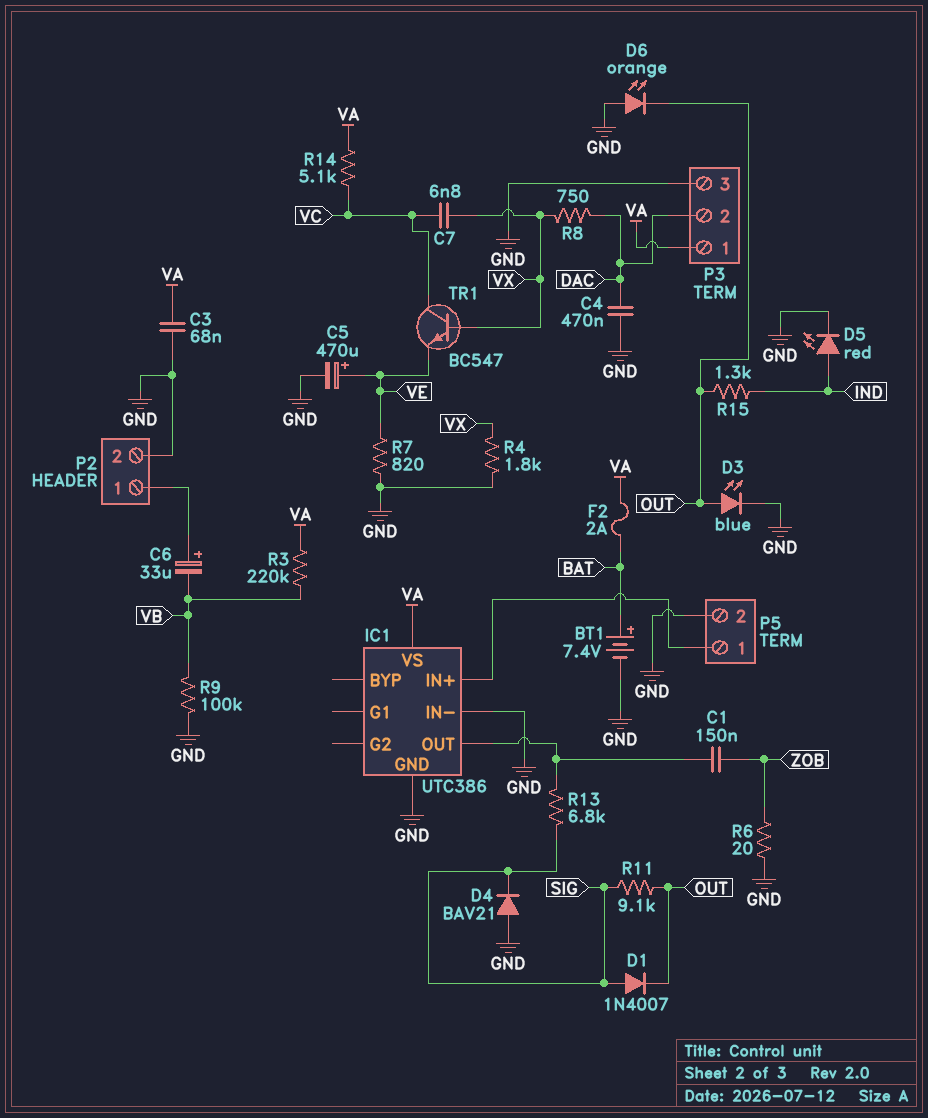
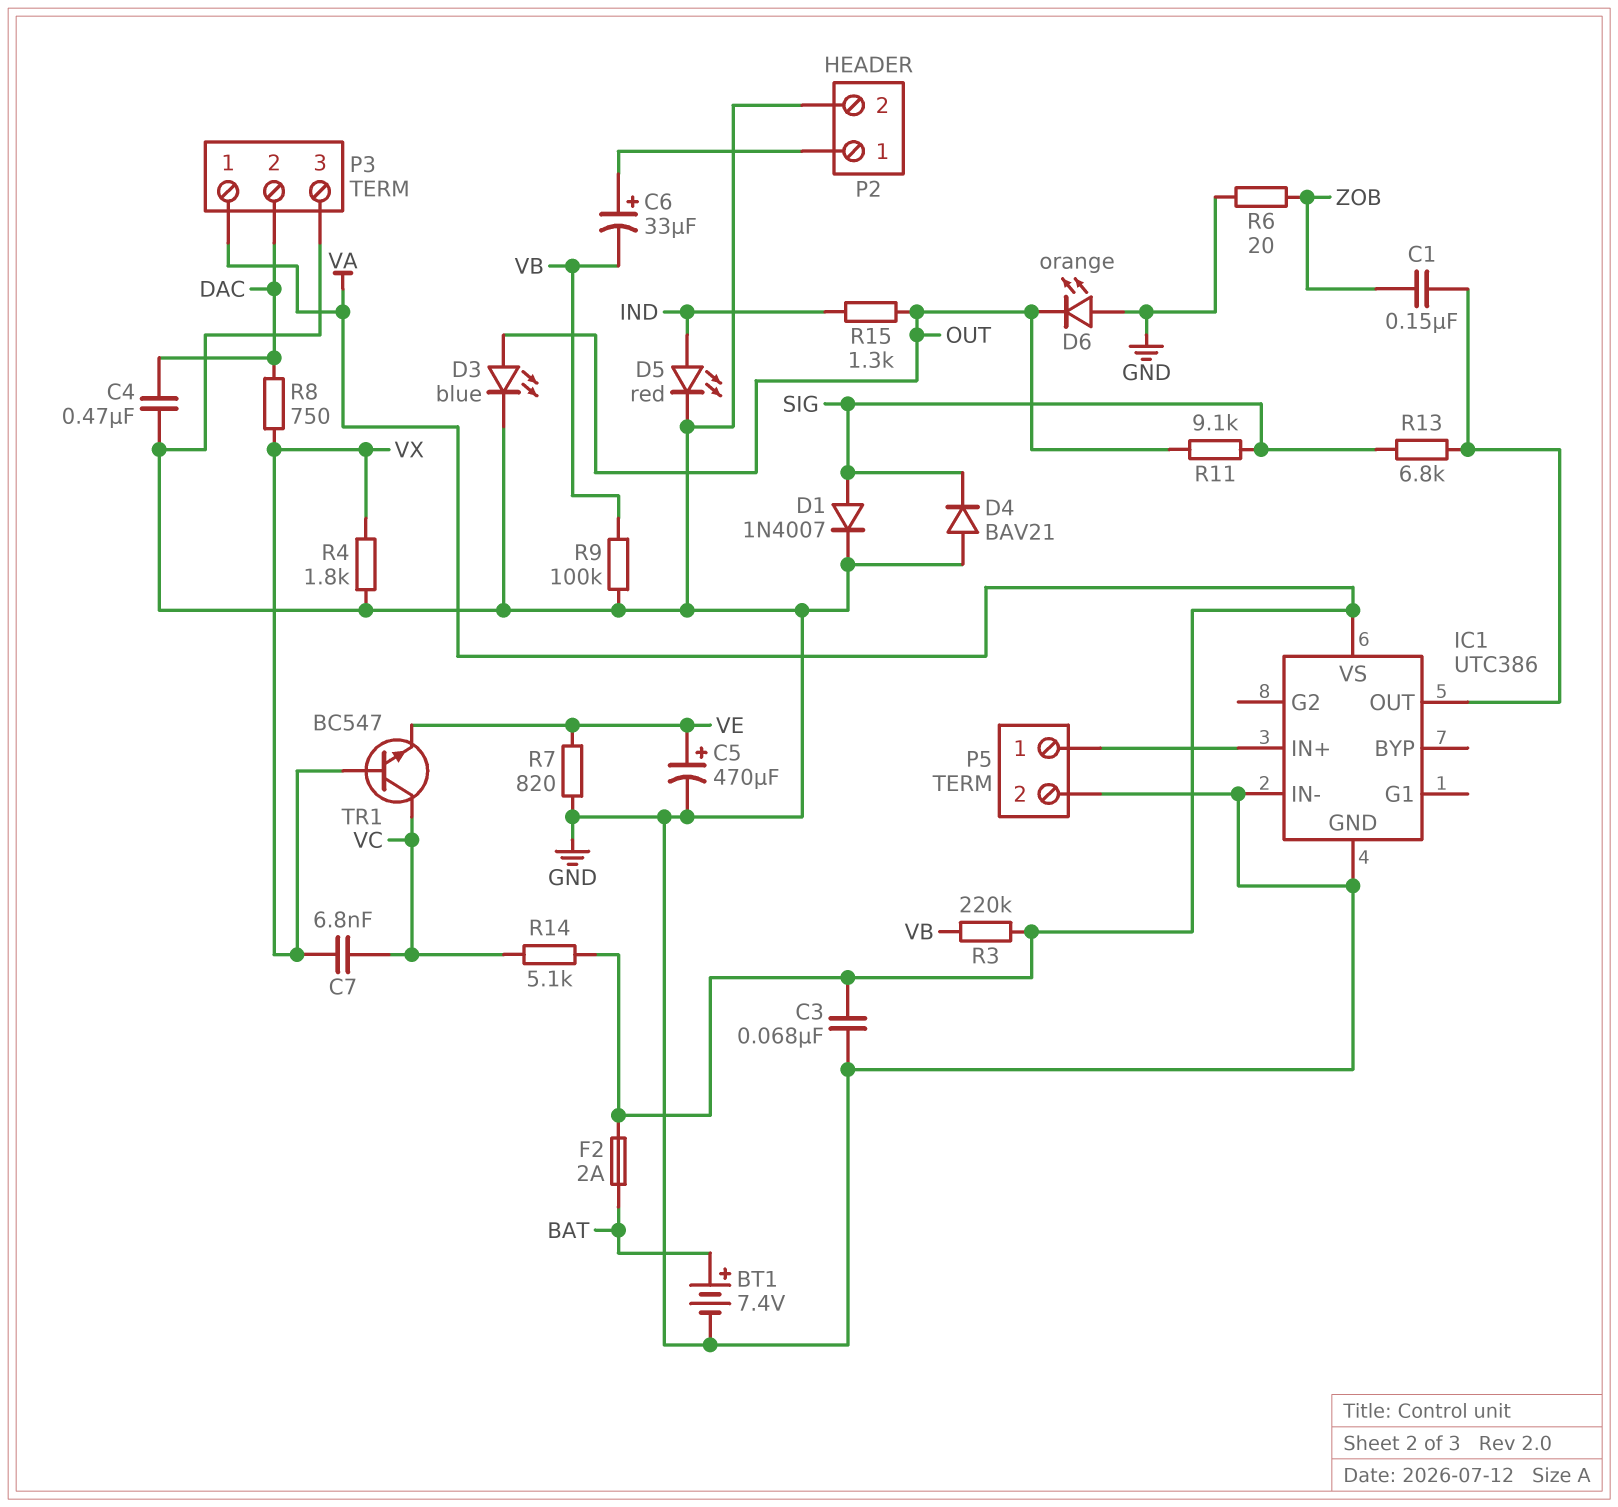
D1: diode 1N4007 (A SIG, K OUT) -> diode 1N4007 (A SIG, K GND)

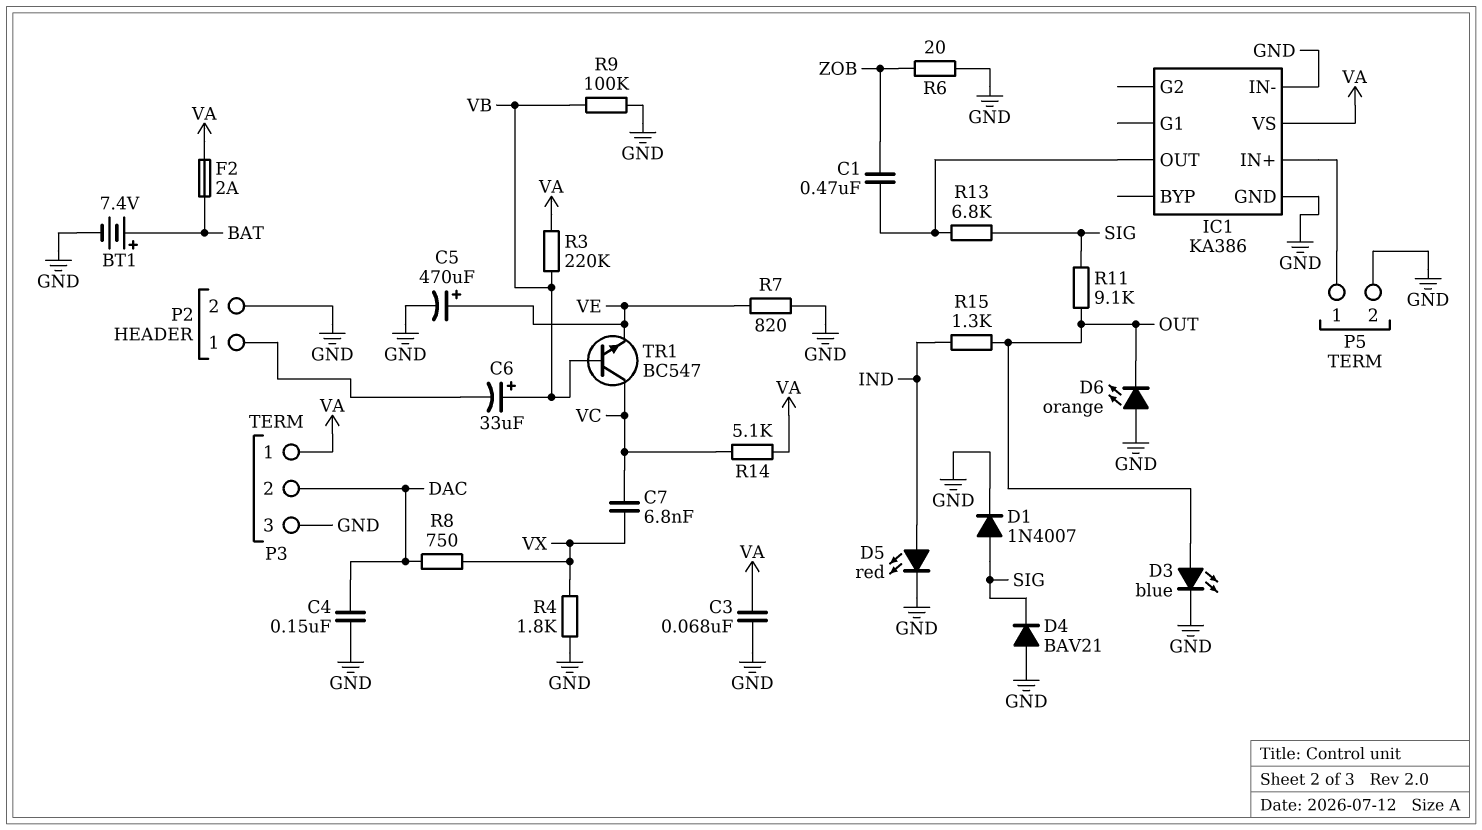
C1: 150nF (IC1/OUT, ZOB) -> 470nF (IC1/OUT, ZOB)
C4: 470nF (DAC, GND) -> 150nF (DAC, GND)
C6: 33uF (plus P2/1, minus VB) -> 33uF (plus VB, minus P2/1)
IC1: UTC386 -> KA386
TR1: NPN BC547 (B VX, C VC, E VE) -> NPN BC547 (B VB, C VC, E VE)

